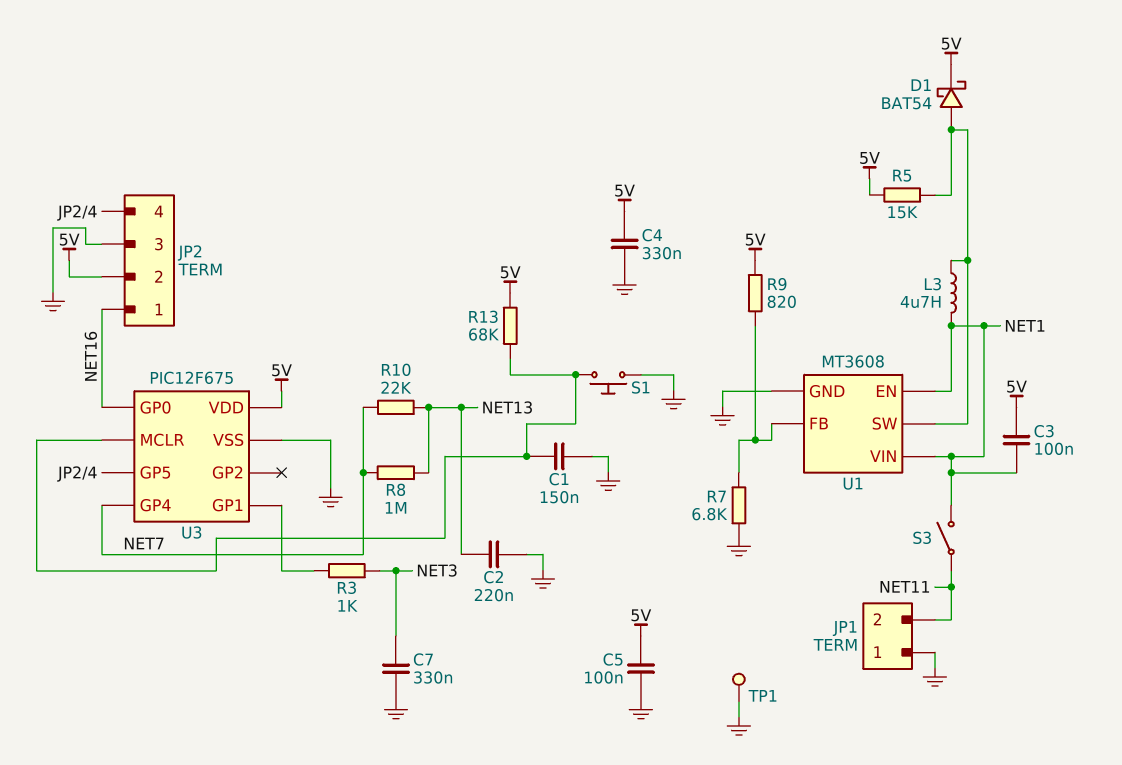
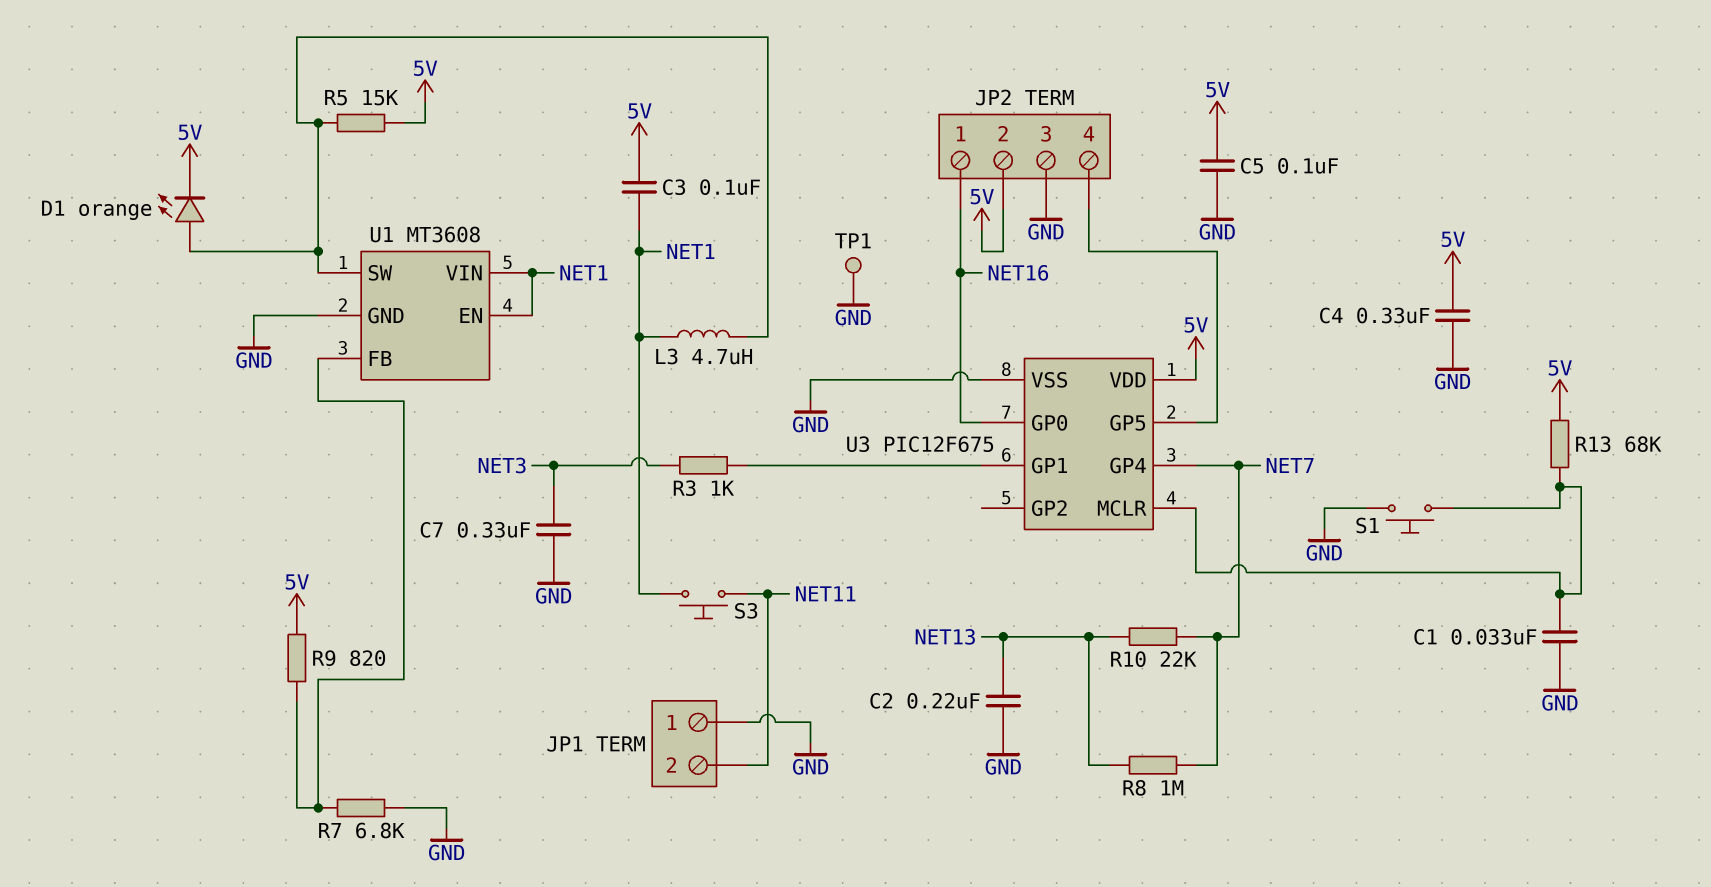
C1: 150nF (GND, U3/MCLR) -> 33nF (GND, U3/MCLR)
D1: schottky BAT54 (A U1/SW, K 5V) -> LED orange (A U1/SW, K 5V)
S3: switch (NET1, NET11) -> button (NET1, NET11)

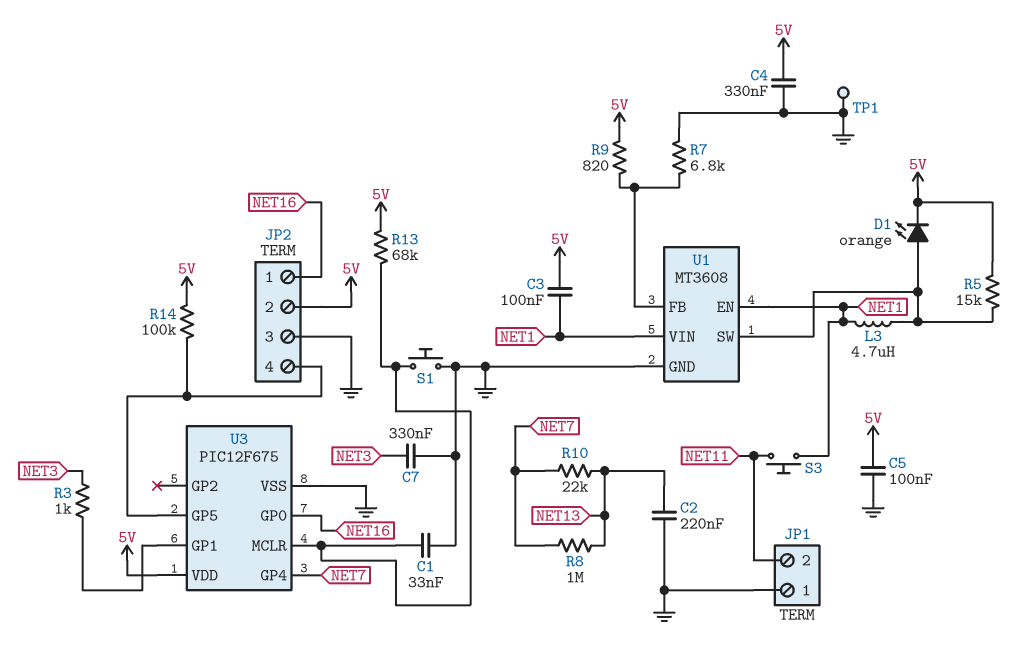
R14: none -> 100k (5V, JP2/4)

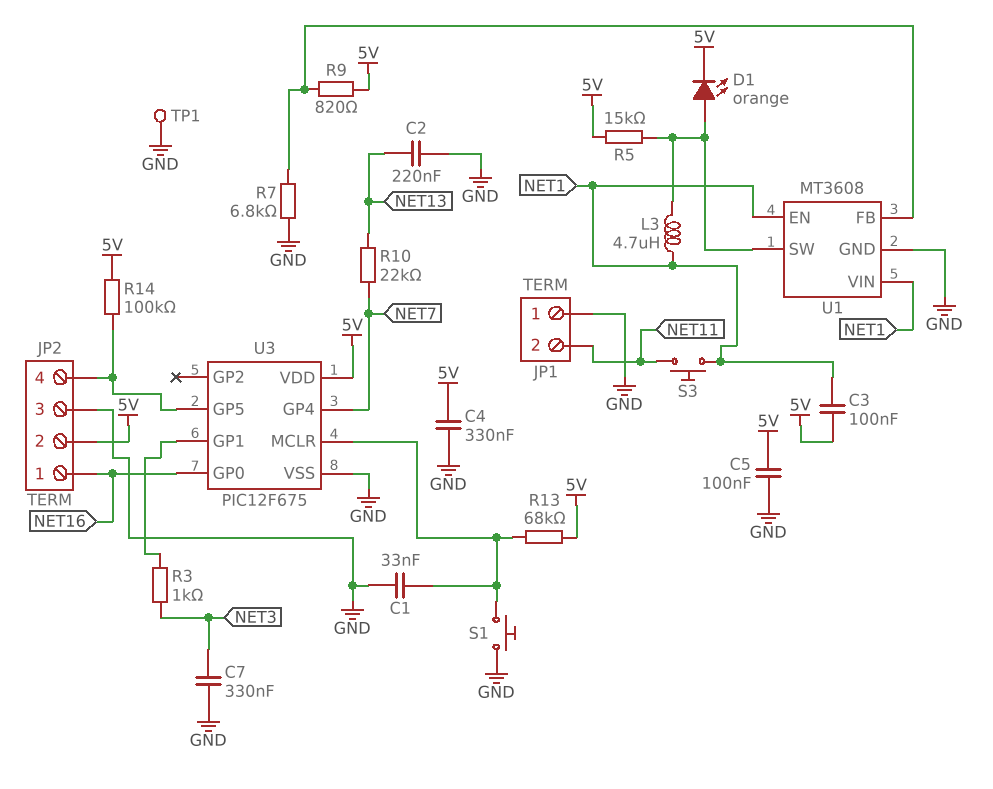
R8: 1M (NET7, NET13) -> none

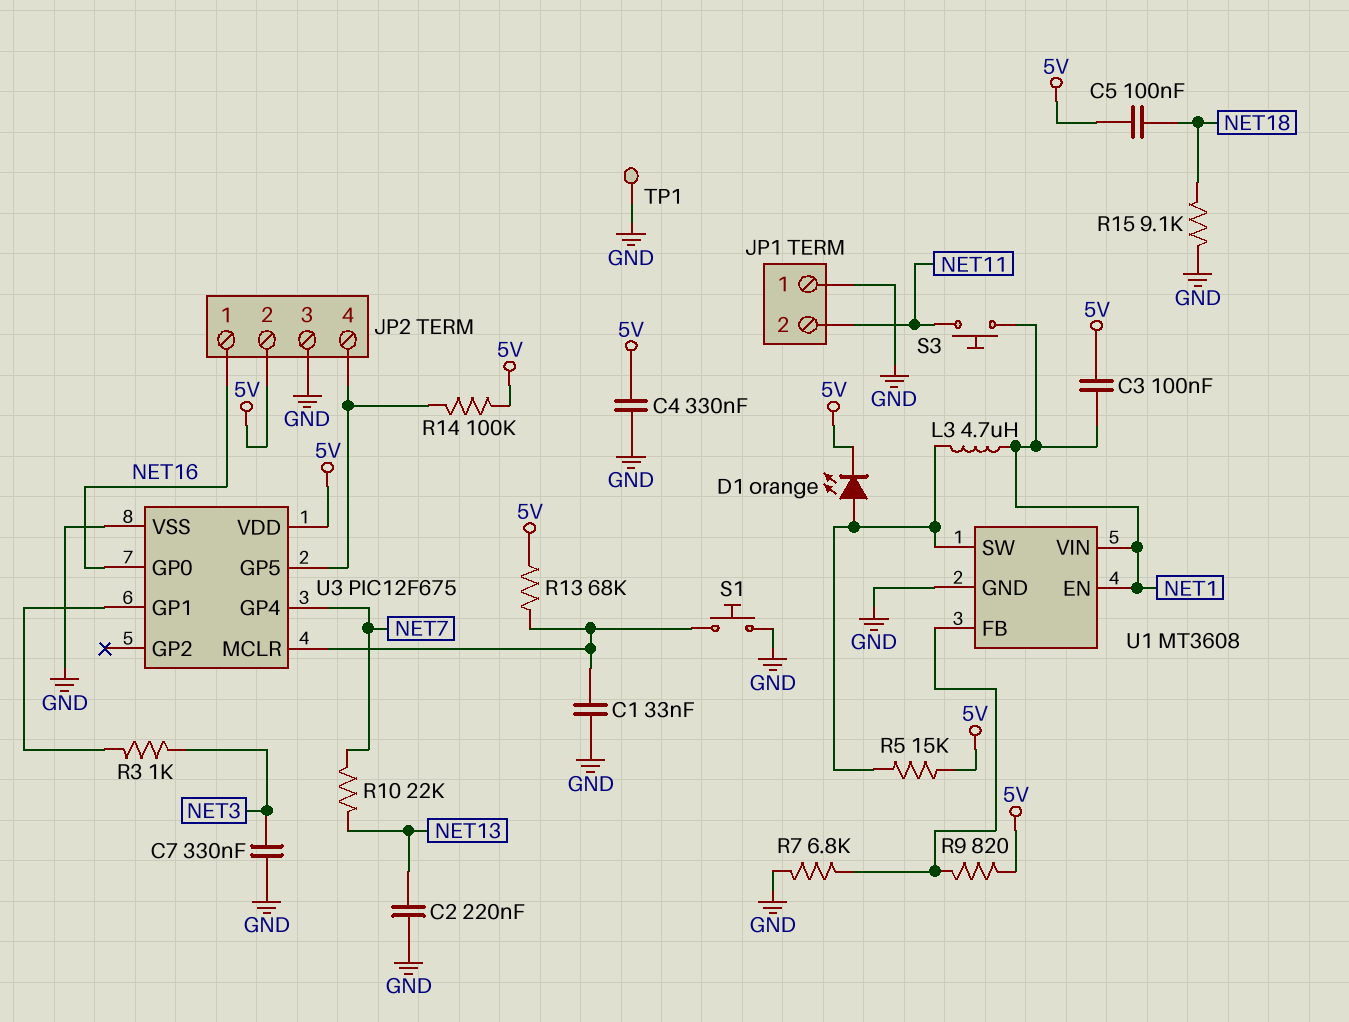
C5: 100nF (5V, GND) -> 100nF (5V, NET18)
R15: none -> 9.1k (GND, NET18)

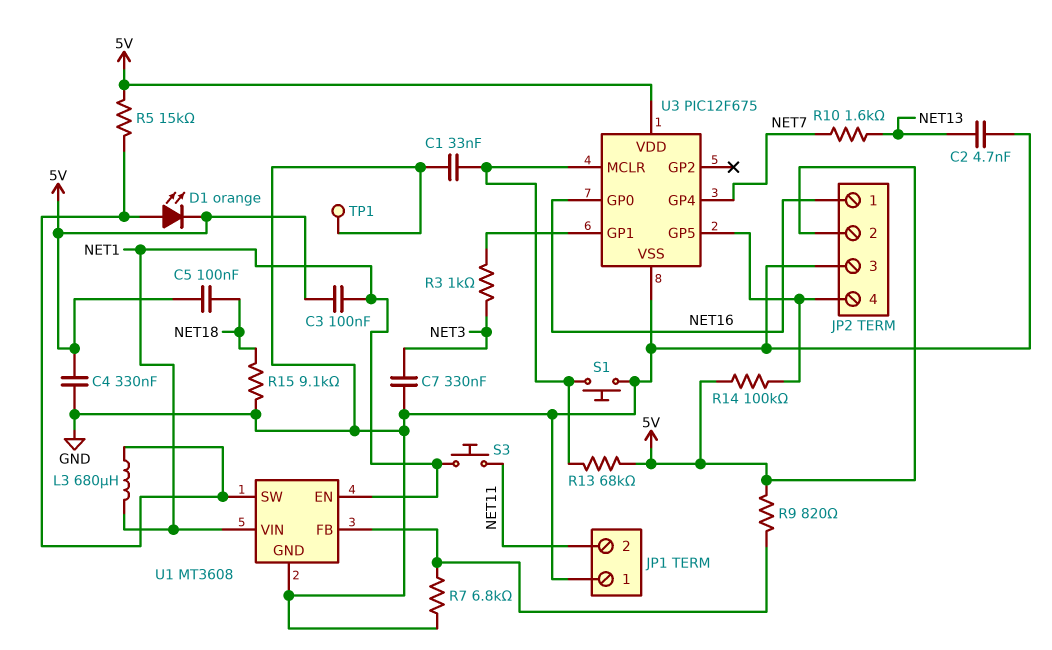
C2: 220nF (GND, NET13) -> 4.7nF (GND, NET13)
L3: 4.7uH (NET1, U1/SW) -> 680uH (NET1, U1/SW)
R10: 22k (NET7, NET13) -> 1.6k (NET7, NET13)

